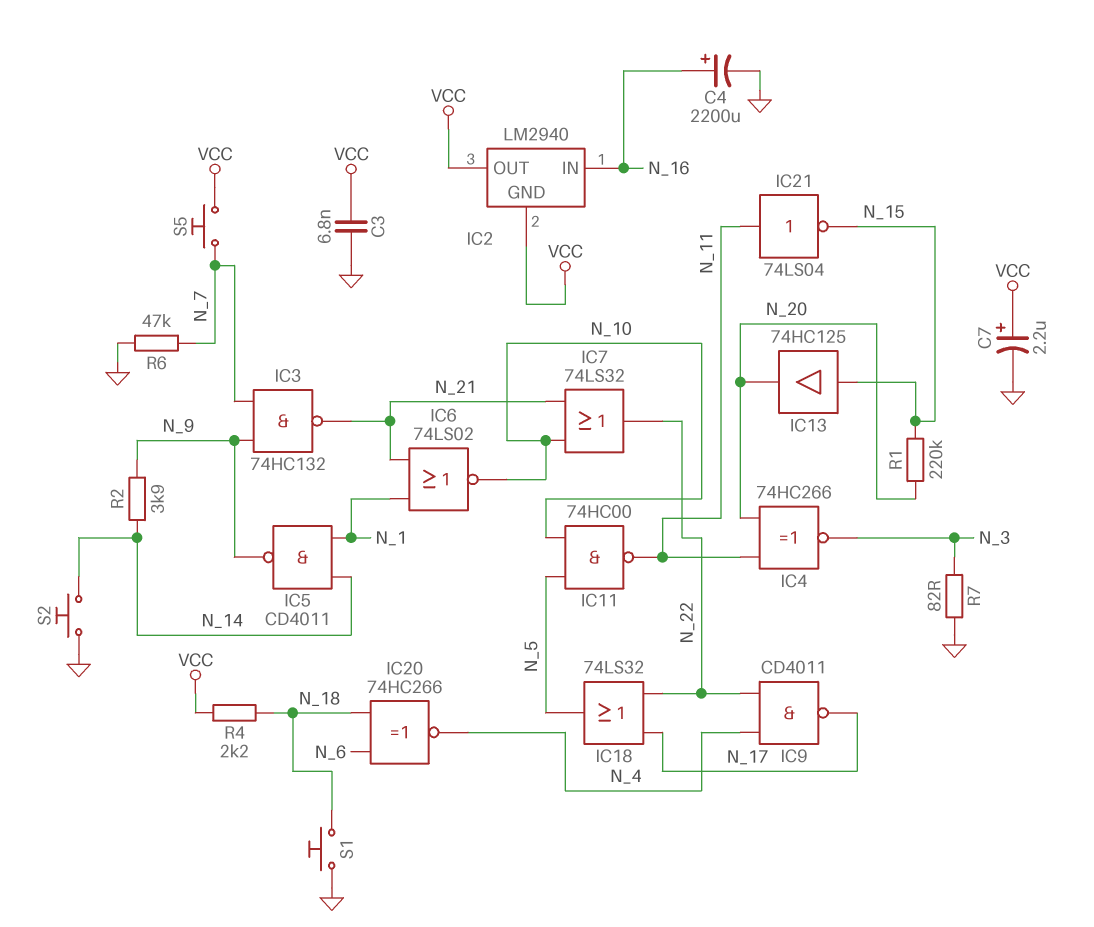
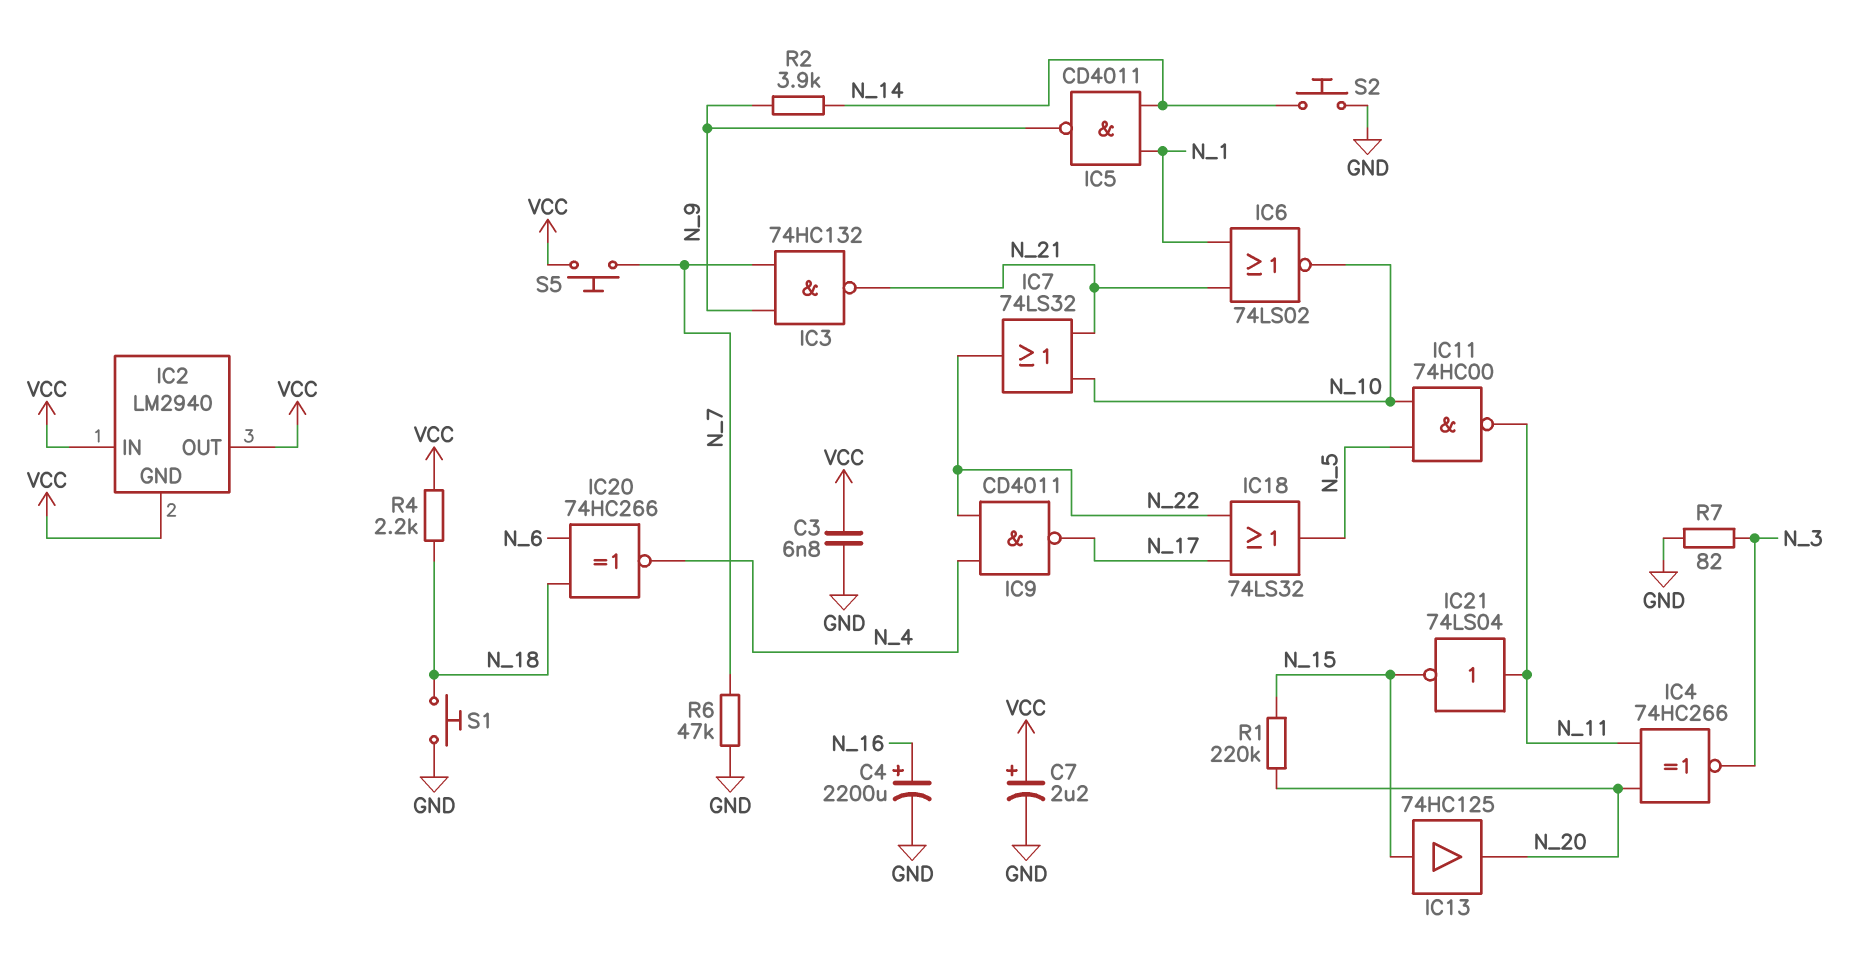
IC2 pin IN: N_16 -> VCC

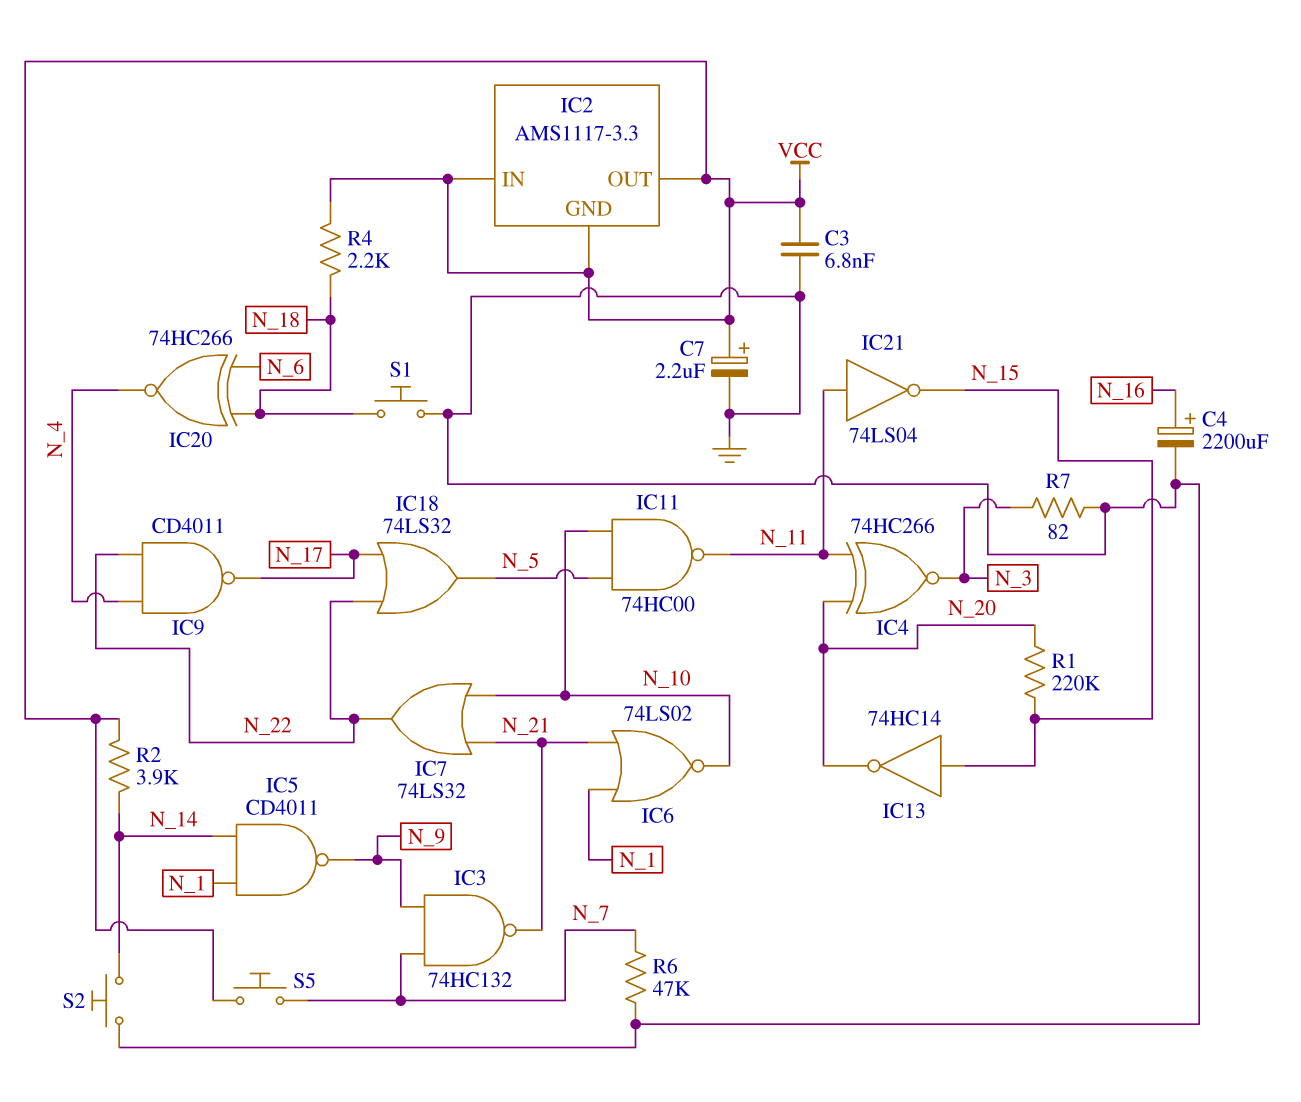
IC2: LM2940 -> AMS1117-3.3
IC13: buffer 74HC125 (in N_15, out N_20) -> NOT 74HC14 (in N_15, out N_20)
R2: 3.9k (N_9, N_14) -> 3.9k (N_14, VCC)

